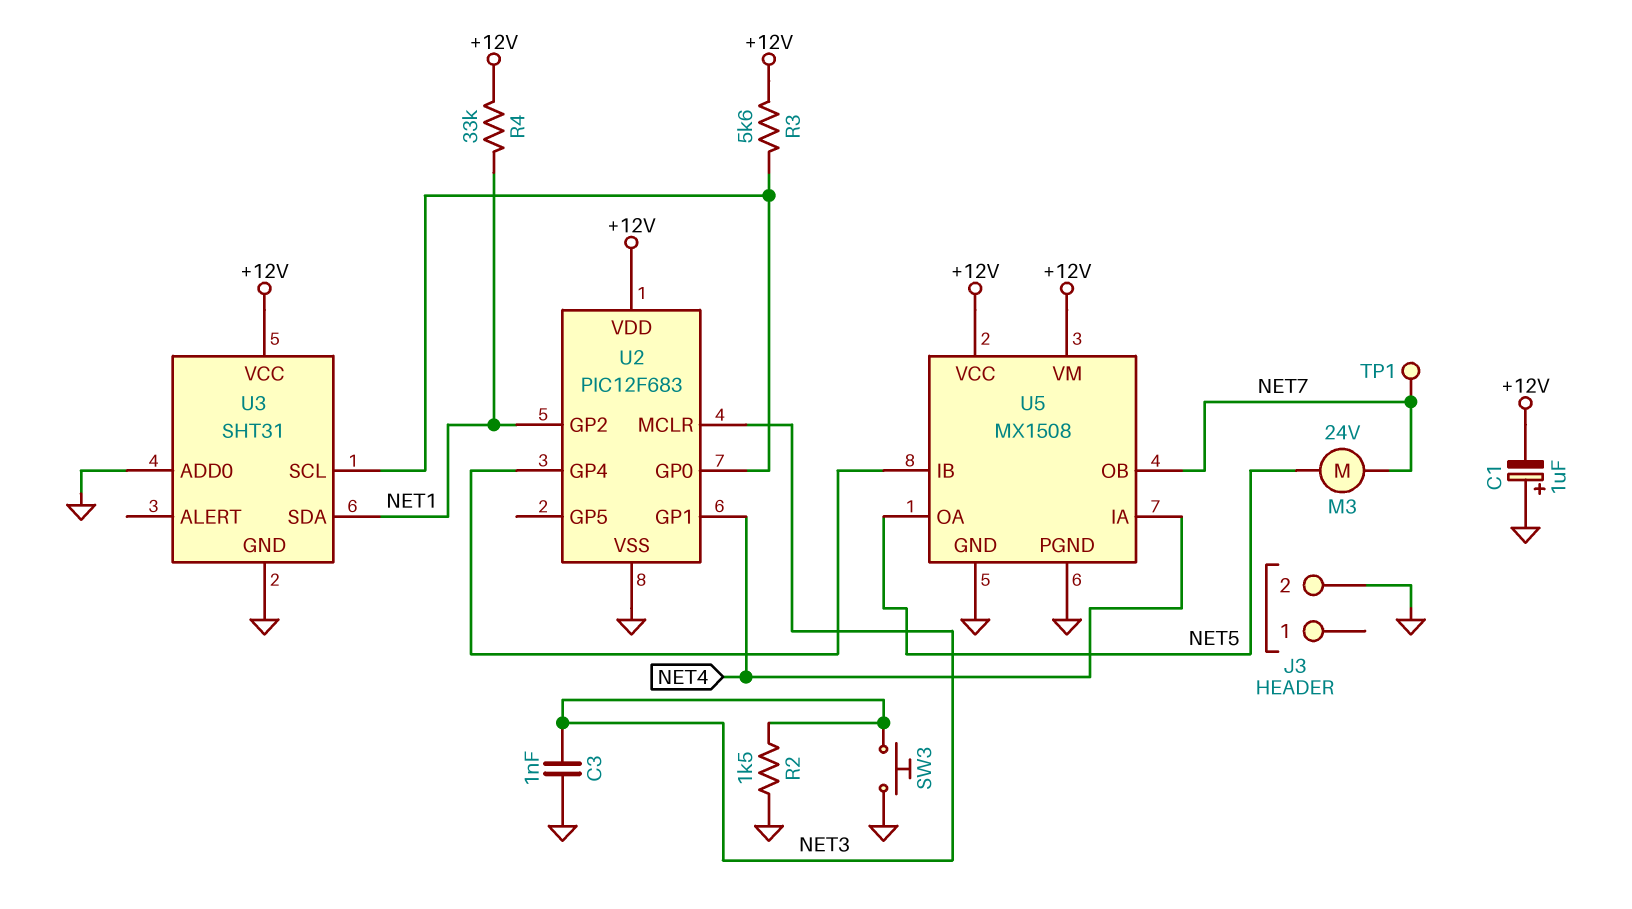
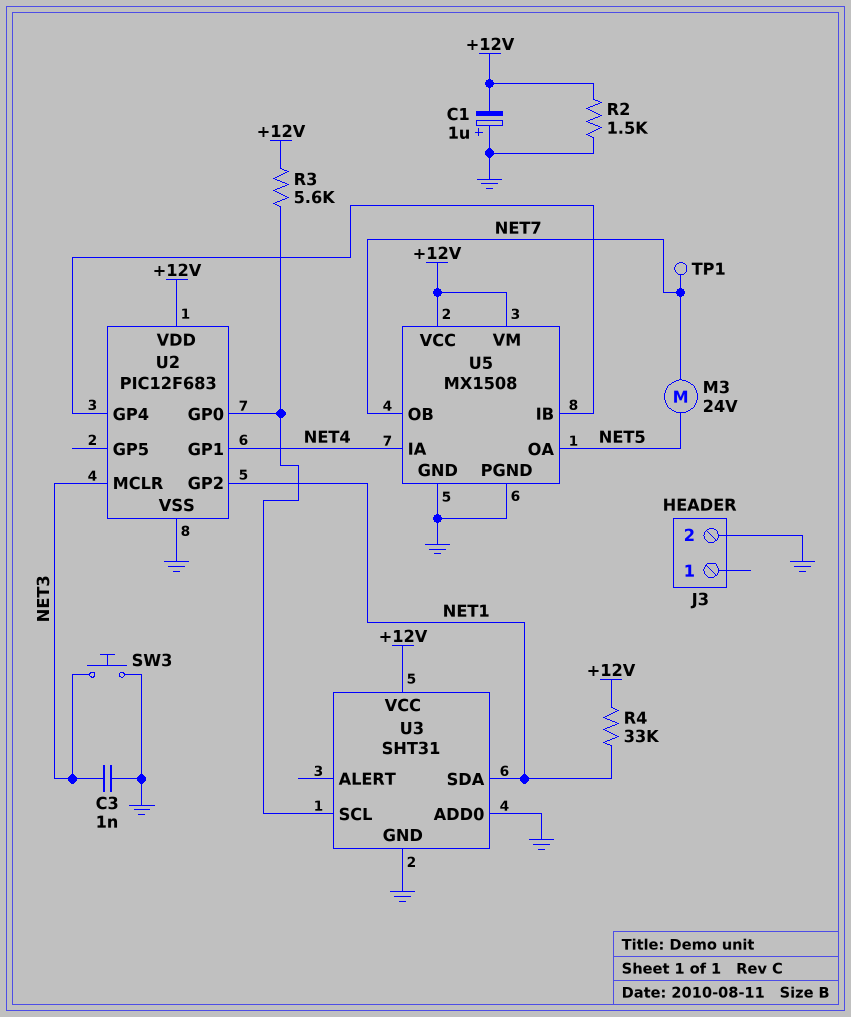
R2: 1.5k (GND, NET3) -> 1.5k (+12V, GND)

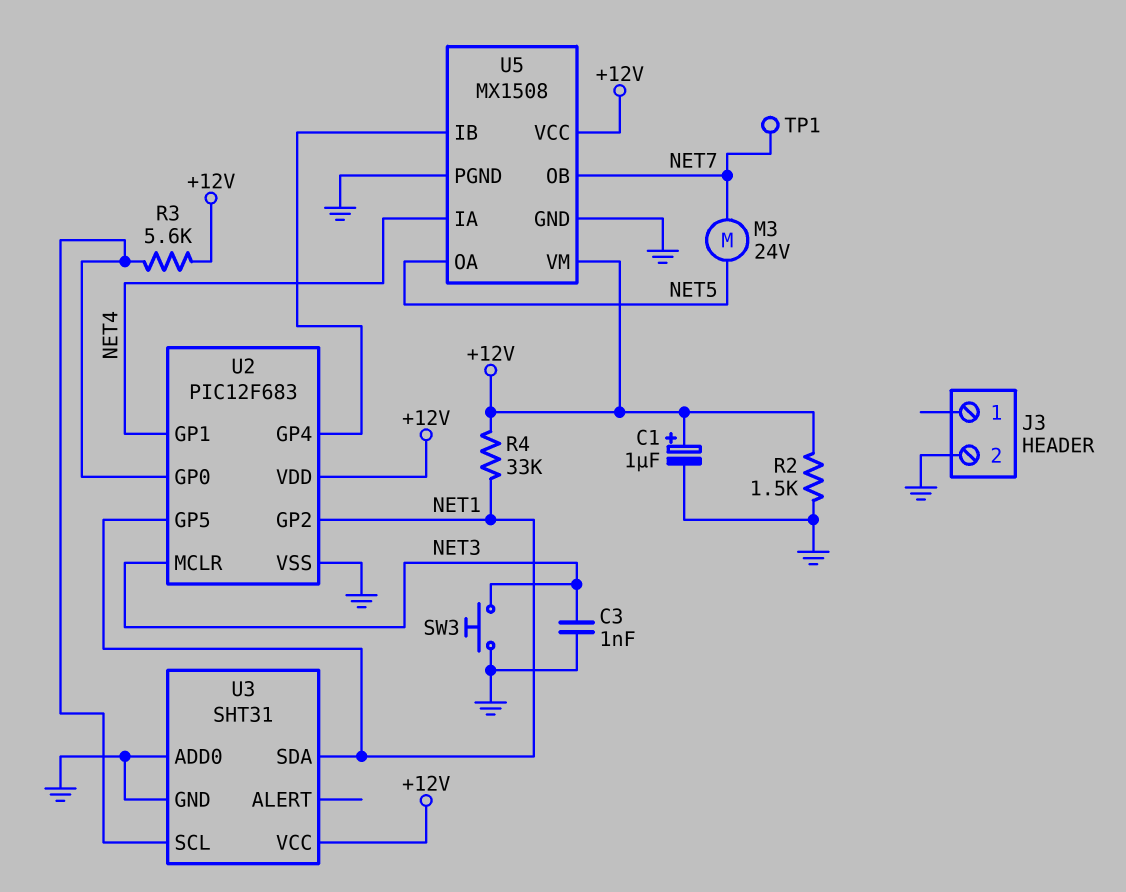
C1: 1uF (plus GND, minus +12V) -> 1uF (plus +12V, minus GND)
U2 pin GP5: none -> NET1

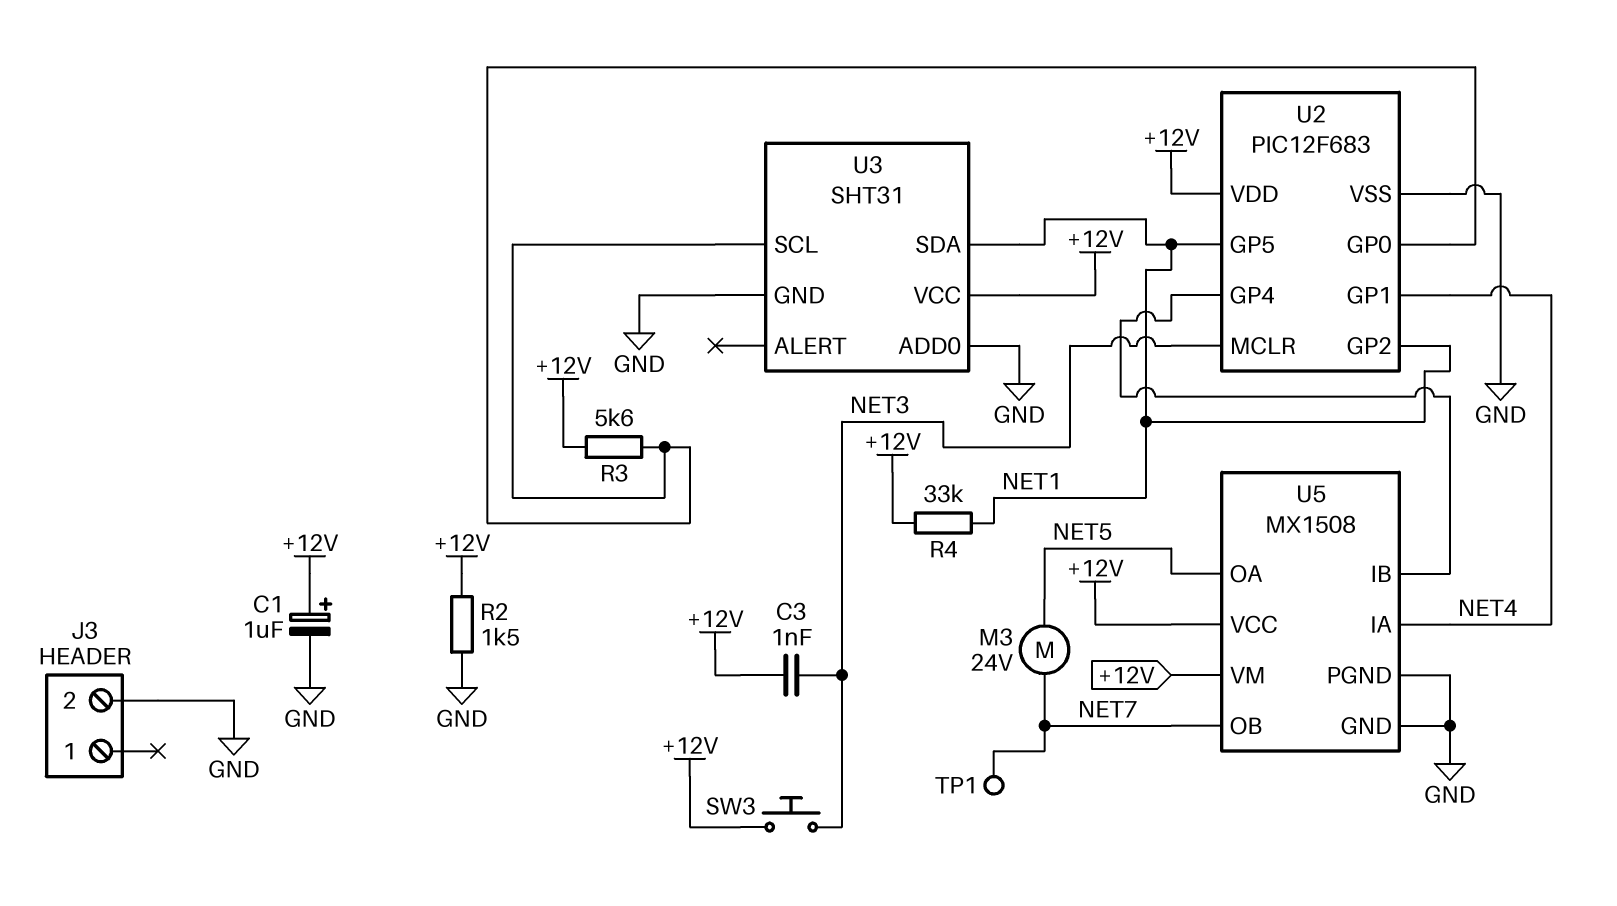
C3: 1nF (GND, NET3) -> 1nF (+12V, NET3)
SW3: button (GND, NET3) -> button (+12V, NET3)

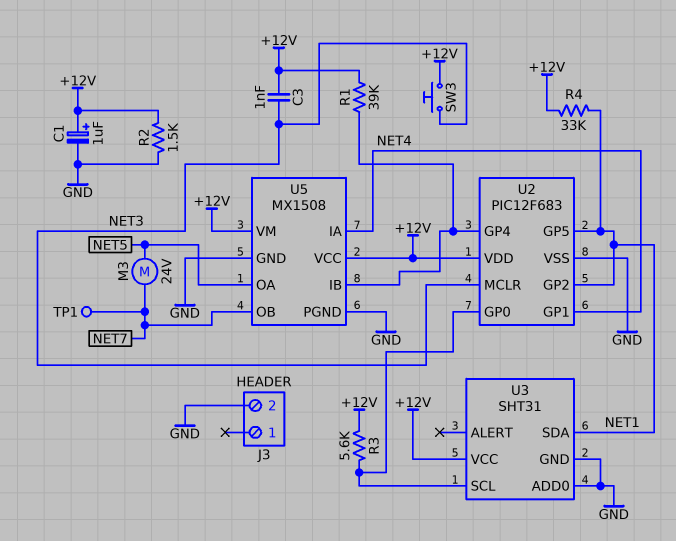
R1: none -> 39k (+12V, U2/GP4)

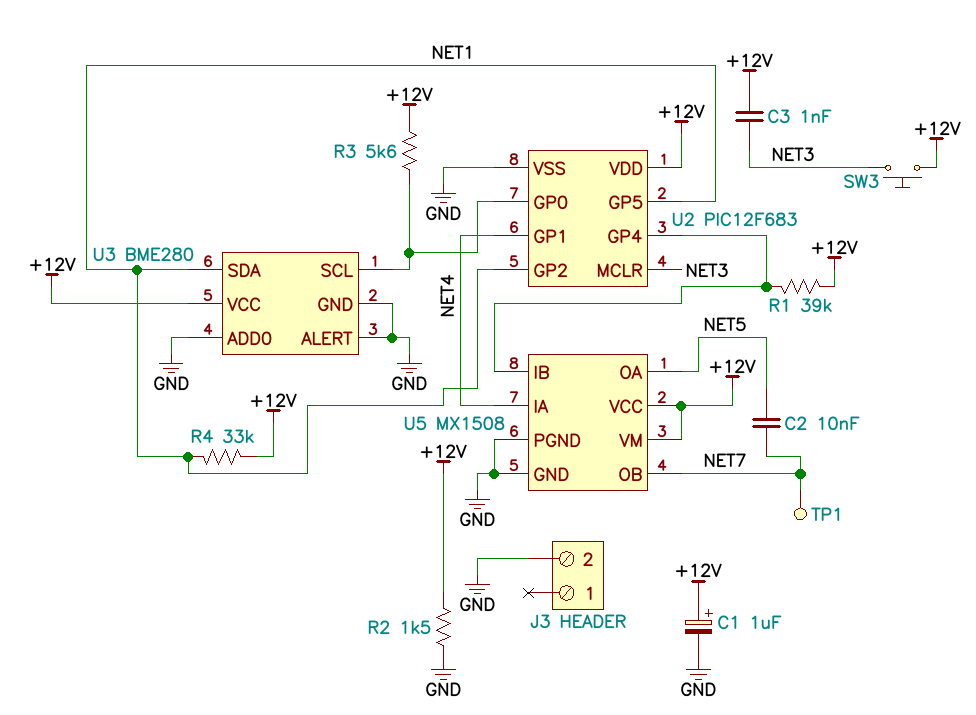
C2: none -> 10nF (NET5, NET7)
M3: motor 24V (NET5, NET7) -> none
U3: SHT31 -> BME280
U3 pin ALERT: none -> GND

